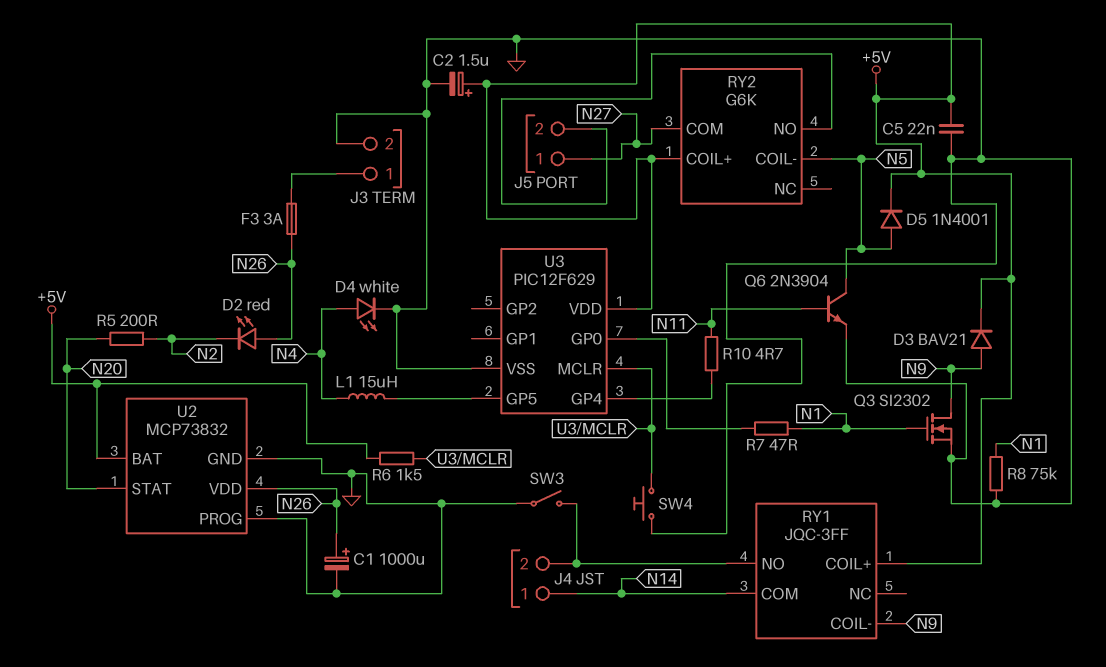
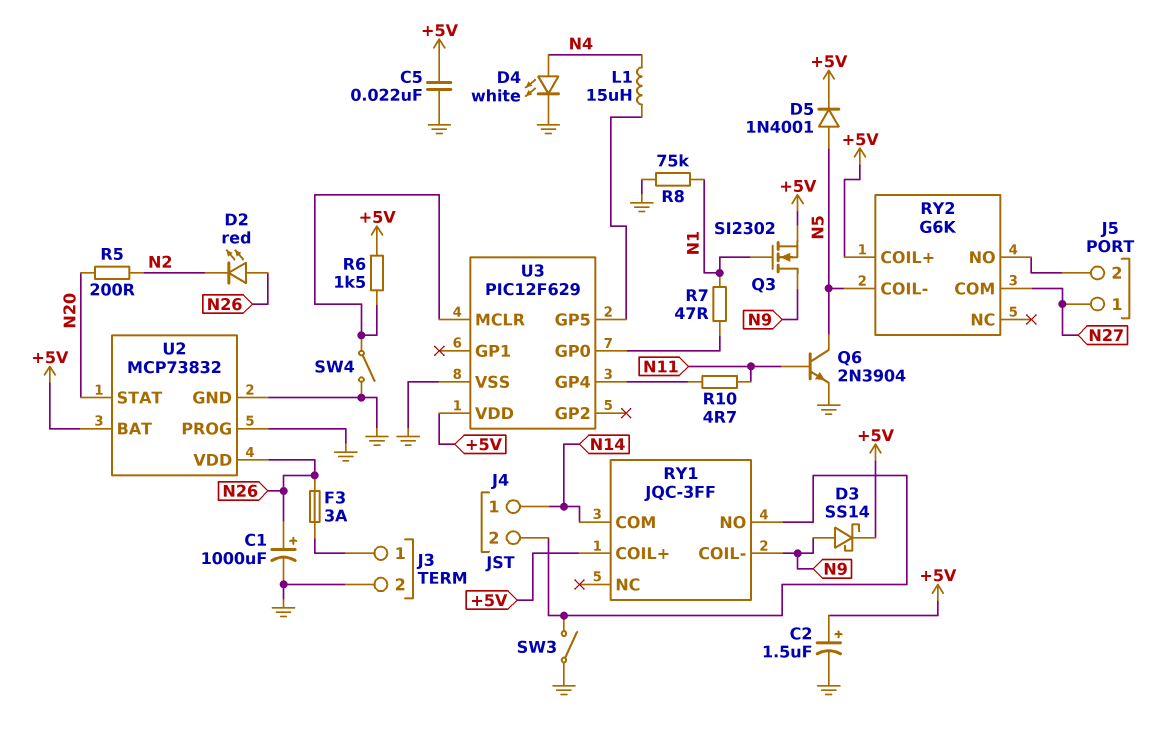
D3: diode BAV21 (A N9, K +5V) -> schottky SS14 (A N9, K +5V)
Q3: NMOS SI2302 (G N1, D N9, S GND) -> NMOS SI2302 (G N1, D N9, S +5V)
SW4: button (GND, U3/MCLR) -> switch (GND, U3/MCLR)

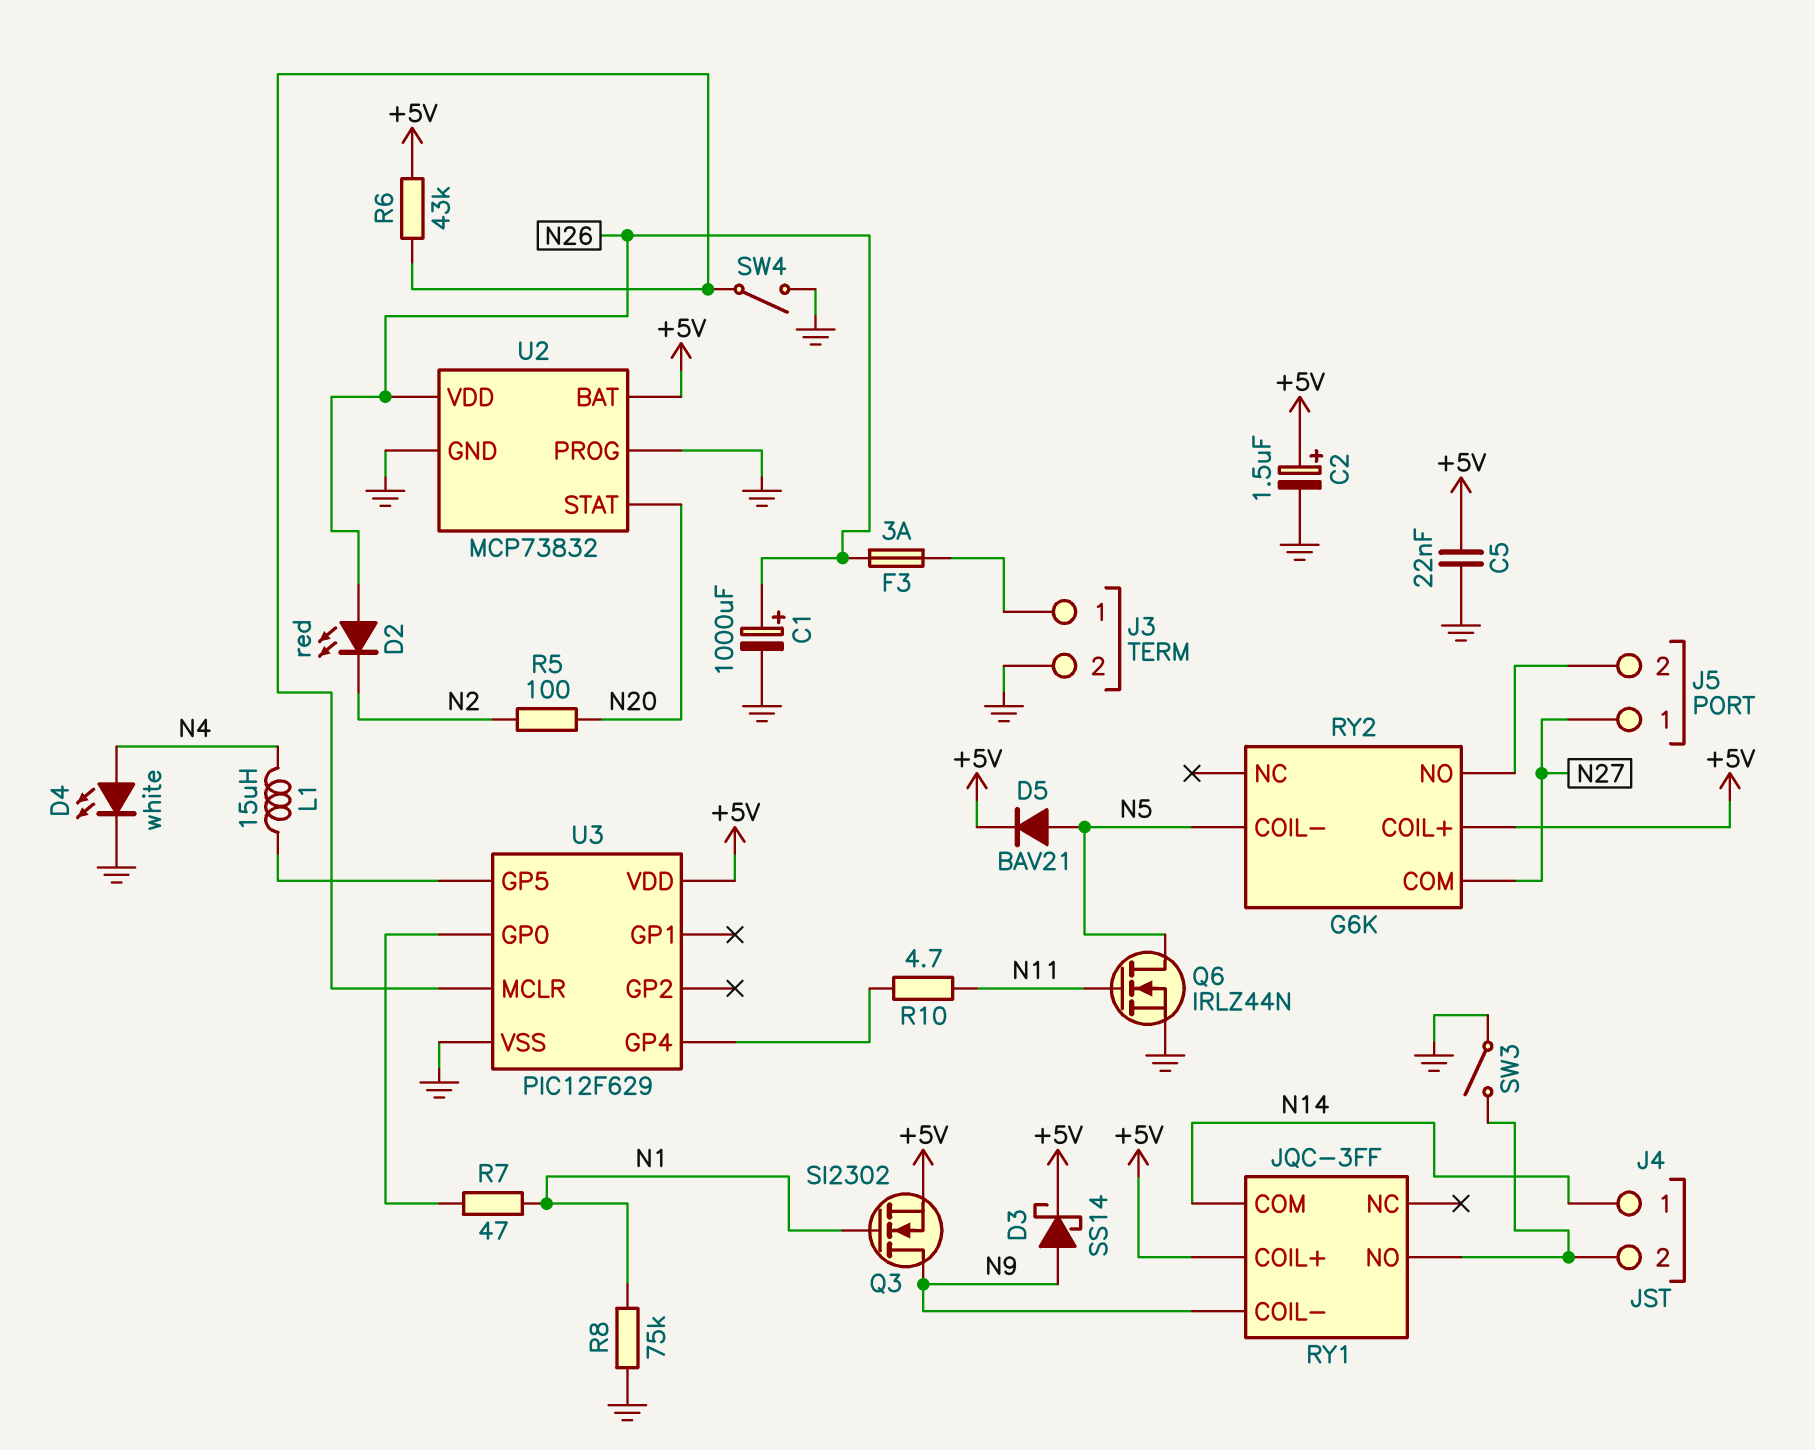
D5: diode 1N4001 (A N5, K +5V) -> diode BAV21 (A N5, K +5V)
Q6: NPN 2N3904 (B N11, C N5, E GND) -> NMOS IRLZ44N (G N11, D N5, S GND)
R5: 200 (N2, N20) -> 100 (N2, N20)
R6: 1.5k (+5V, U3/MCLR) -> 43k (+5V, U3/MCLR)

